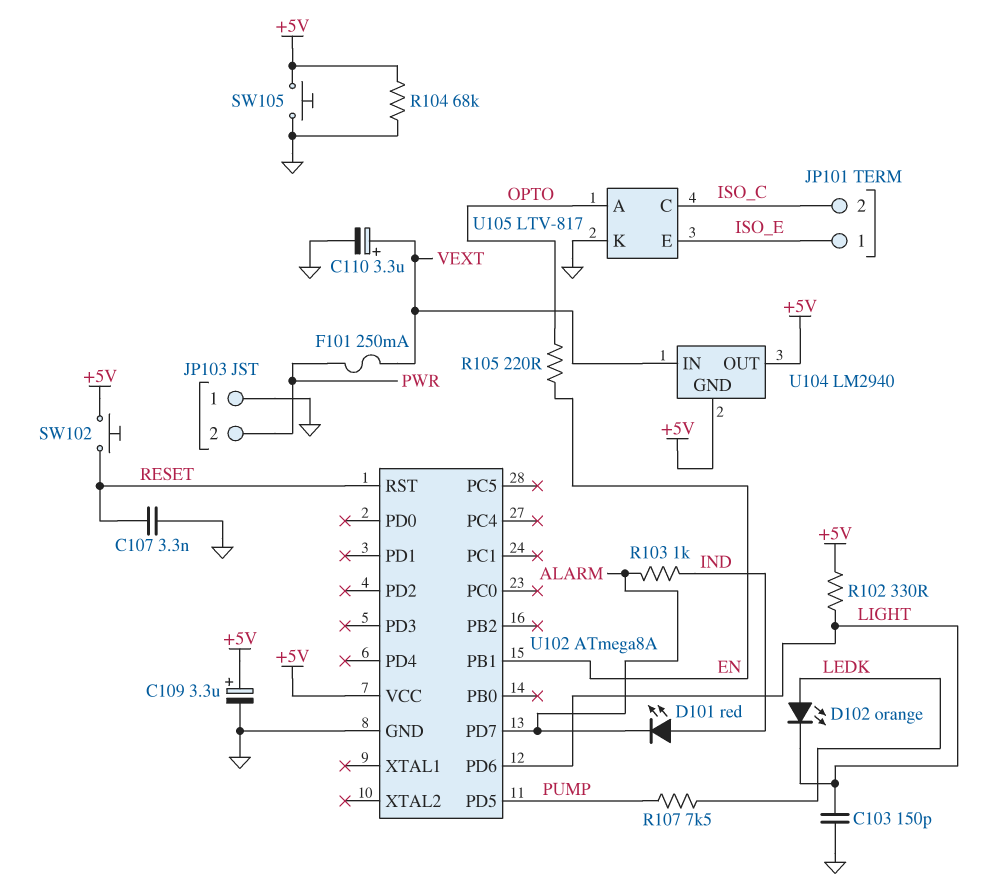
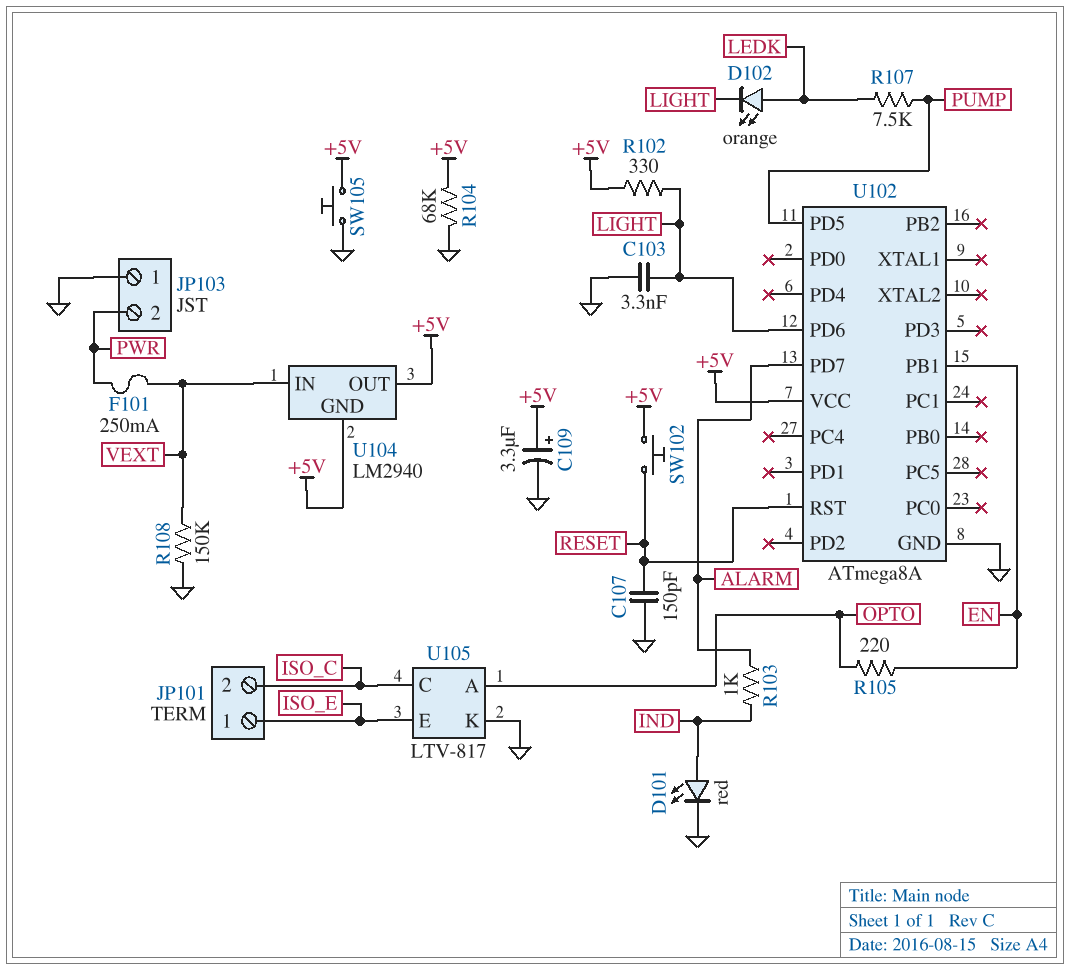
C103: 150pF (GND, LIGHT) -> 3.3nF (GND, LIGHT)
C107: 3.3nF (GND, RESET) -> 150pF (GND, RESET)
C110: 3.3uF (plus VEXT, minus GND) -> none
D101: LED red (A IND, K ALARM) -> LED red (A IND, K GND)
R108: none -> 150k (GND, VEXT)

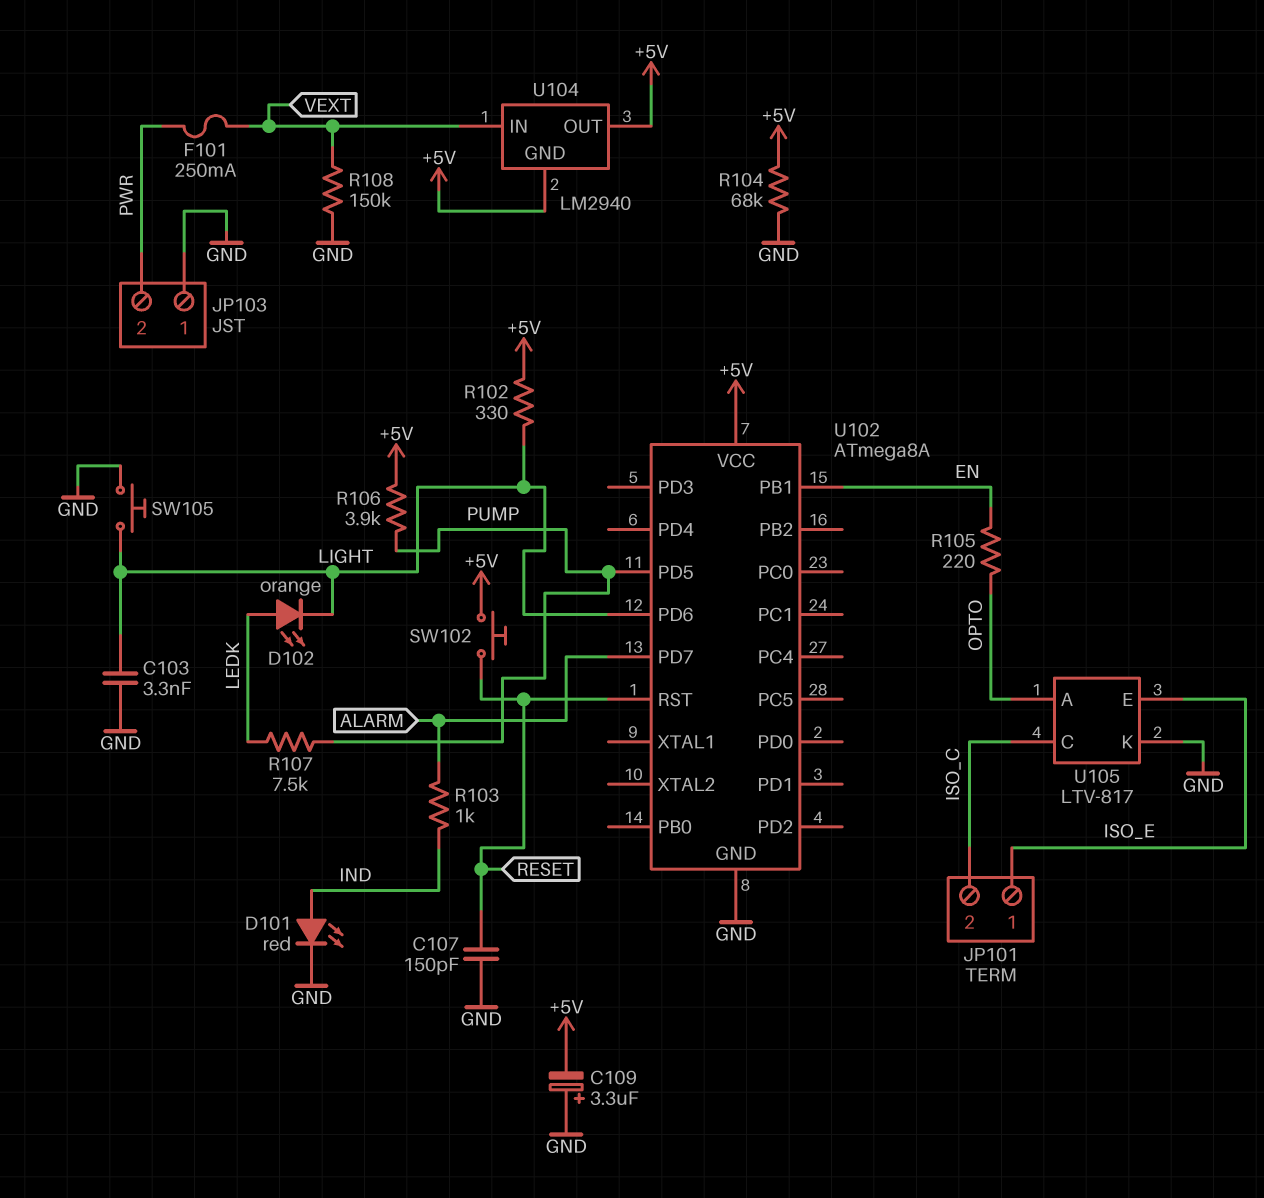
C109: 3.3uF (plus +5V, minus GND) -> 3.3uF (plus GND, minus +5V)
R106: none -> 3.9k (+5V, PUMP)
SW105: button (+5V, GND) -> button (GND, LIGHT)

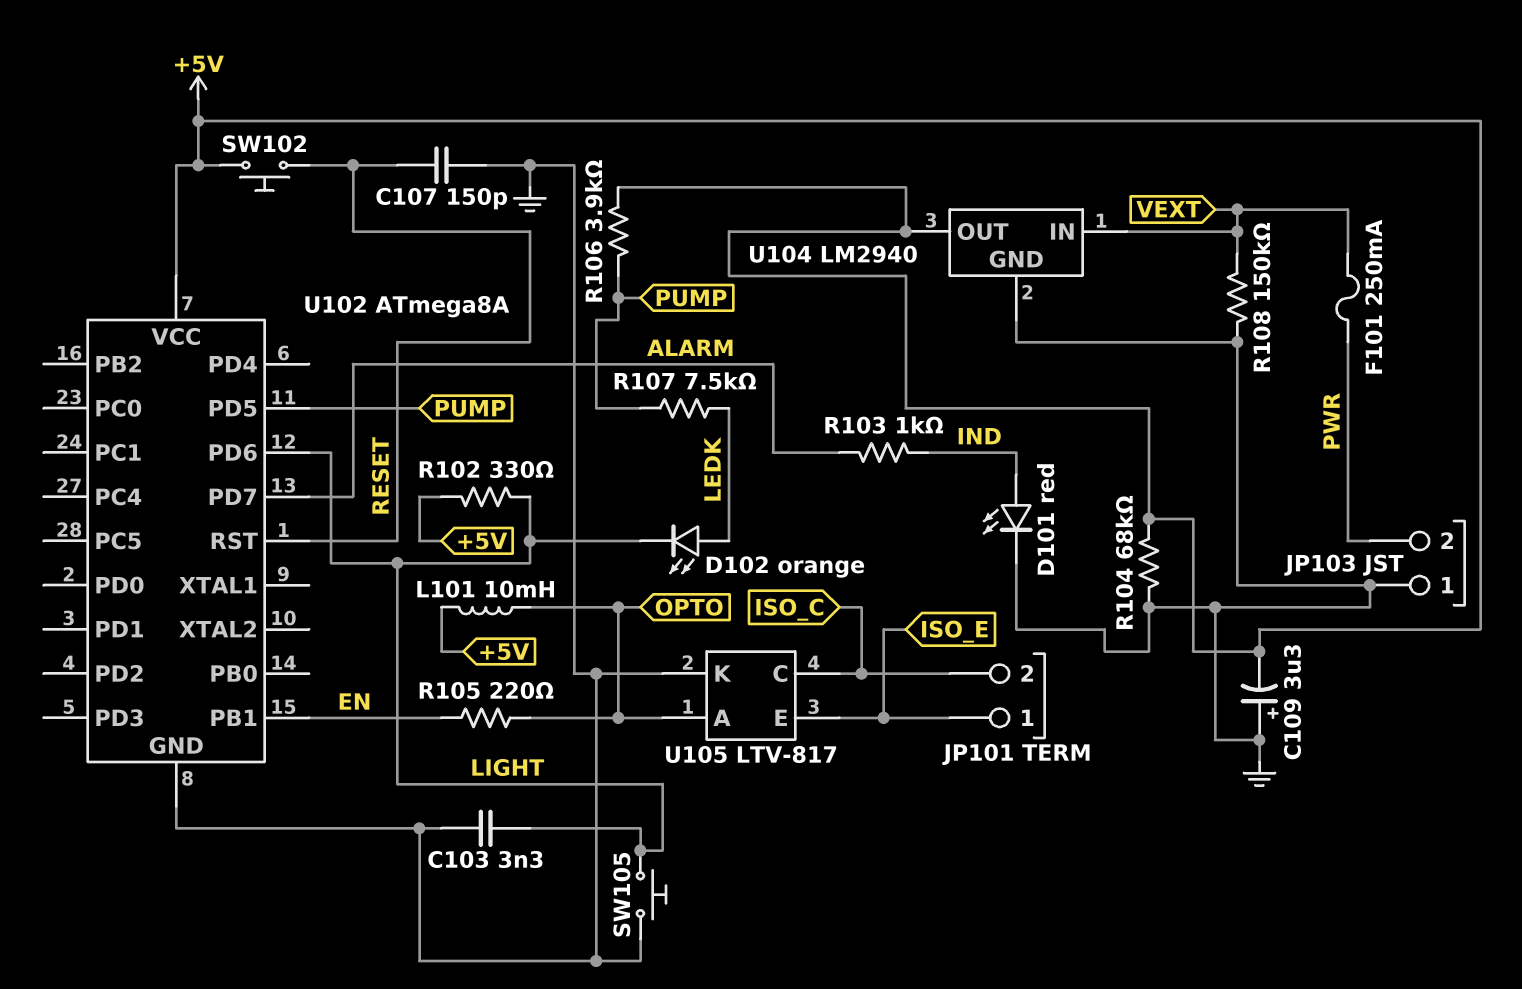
L101: none -> 10mH (+5V, OPTO)
U104 pin GND: +5V -> GND

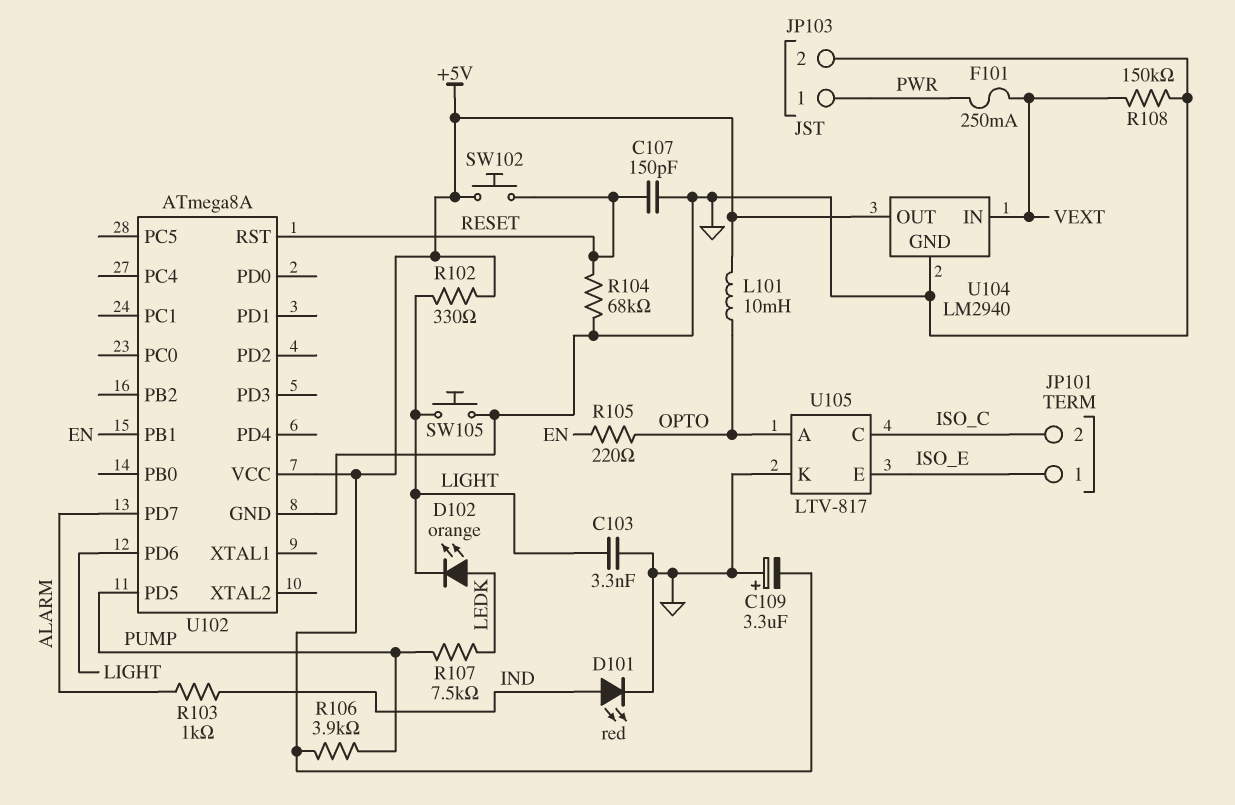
JP103 pin 1: GND -> PWR
JP103 pin 2: PWR -> GND
R104: 68k (+5V, GND) -> 68k (GND, RESET)

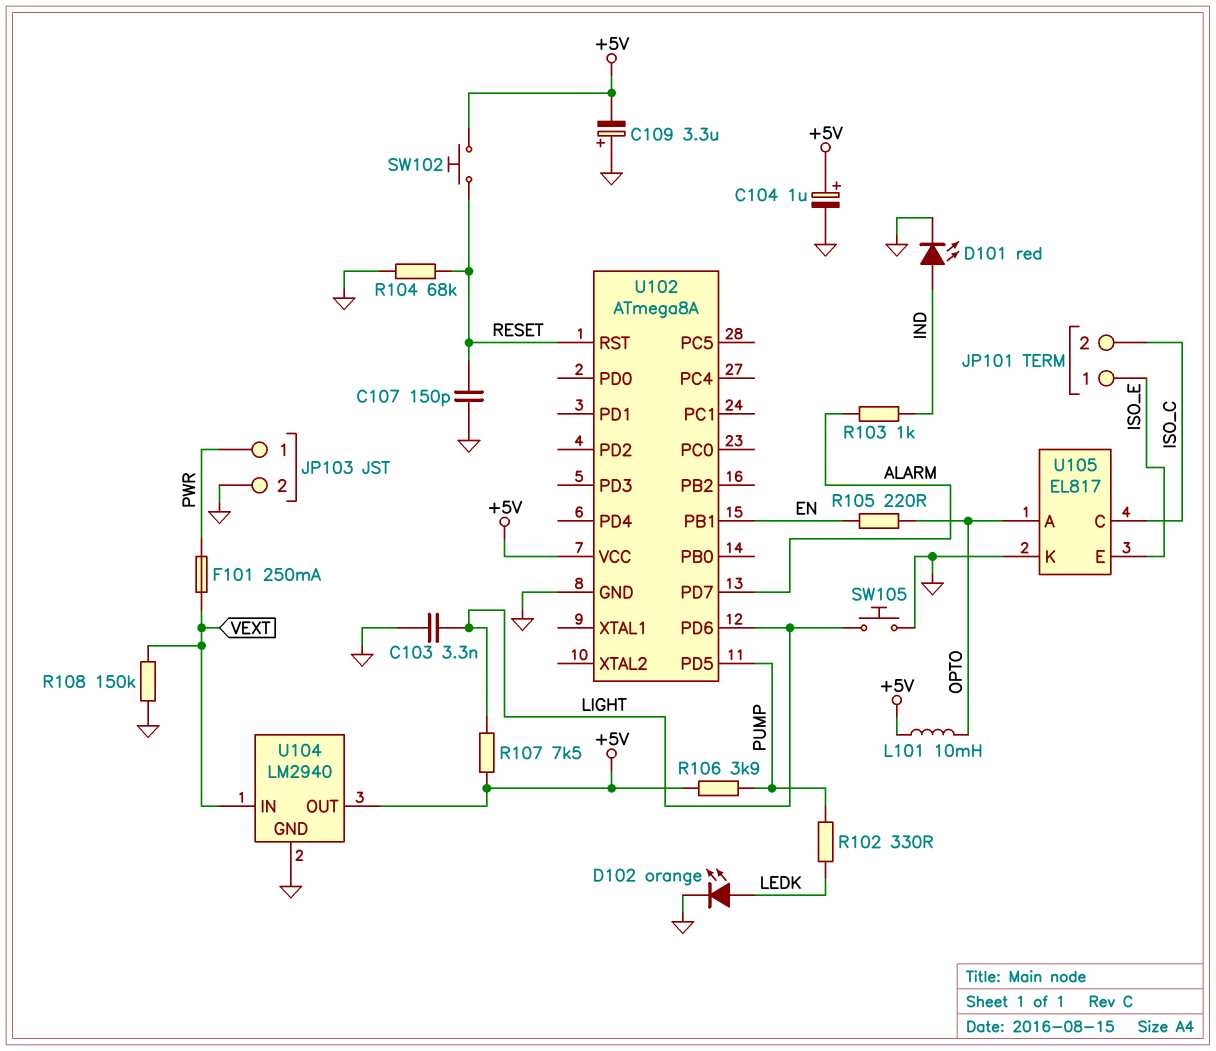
C104: none -> 1uF (plus +5V, minus GND)
D102: LED orange (A LEDK, K LIGHT) -> LED orange (A LEDK, K GND)
R102: 330 (+5V, LIGHT) -> 330 (LEDK, PUMP)
R107: 7.5k (LEDK, PUMP) -> 7.5k (+5V, LIGHT)
U105: LTV-817 -> EL817

